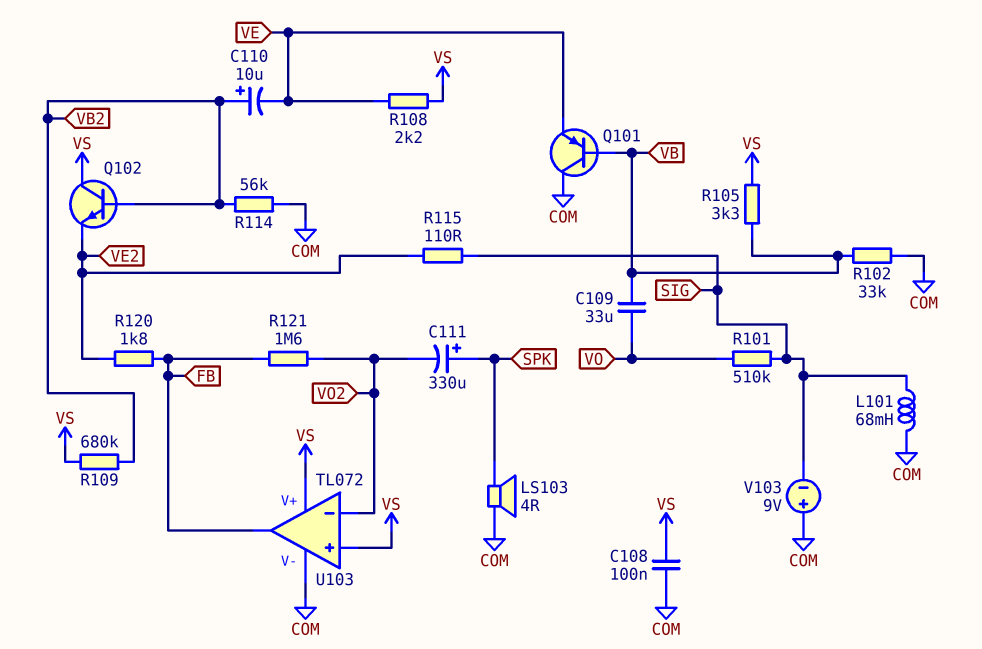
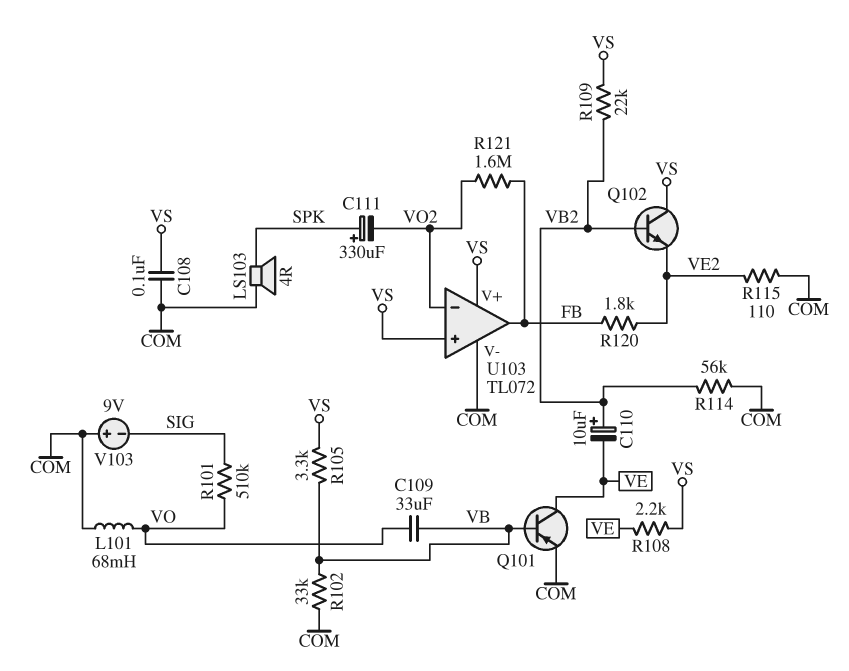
L101: 68mH (COM, SIG) -> 68mH (COM, VO)
Q101: PNP (B VB, C COM, E VE) -> PNP (B VB, C VE, E COM)
R109: 680k (VB2, VS) -> 22k (VB2, VS)
R115: 110 (SIG, VE2) -> 110 (COM, VE2)

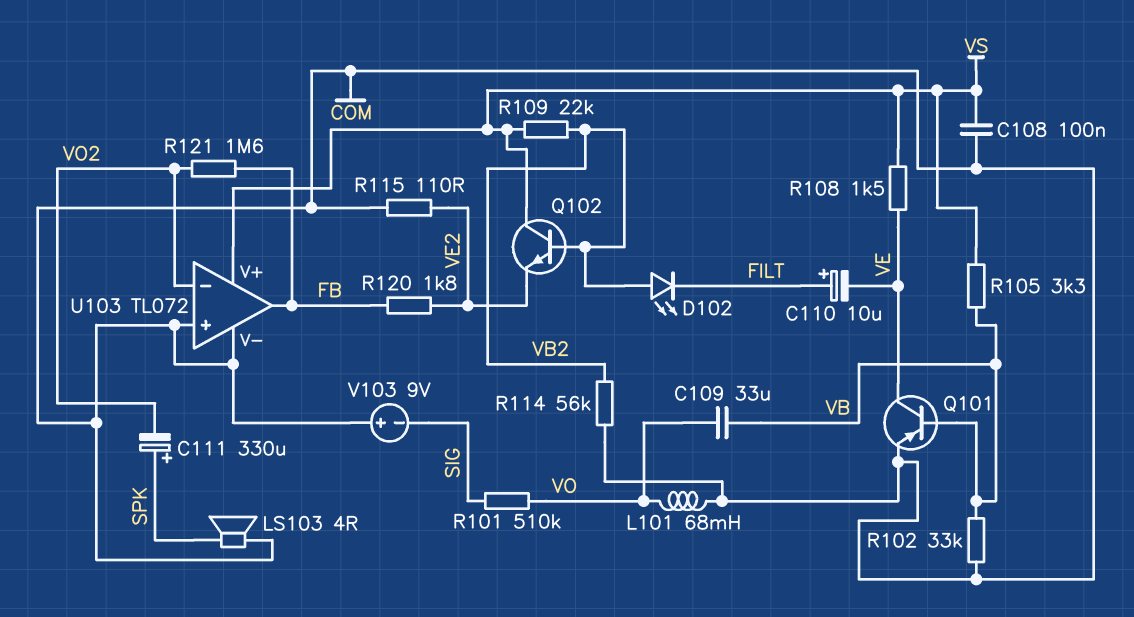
C110: 10uF (plus VB2, minus VE) -> 10uF (plus FILT, minus VE)
D102: none -> LED (A VB2, K FILT)
R108: 2.2k (VE, VS) -> 1.5k (VE, VS)
U103 pin in+: VS -> COM

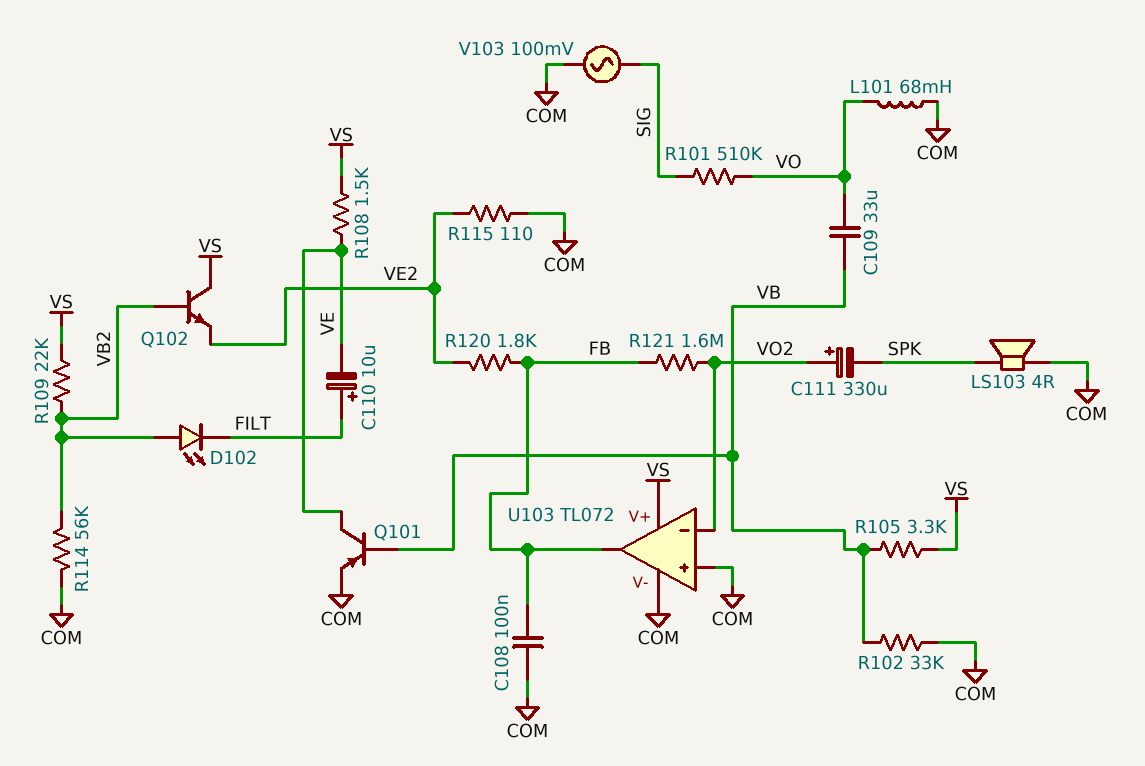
C108: 100nF (COM, VS) -> 100nF (COM, FB)
C111: 330uF (plus SPK, minus VO2) -> 330uF (plus VO2, minus SPK)
V103: 9V (plus COM, minus SIG) -> AC 100mV (COM, SIG)

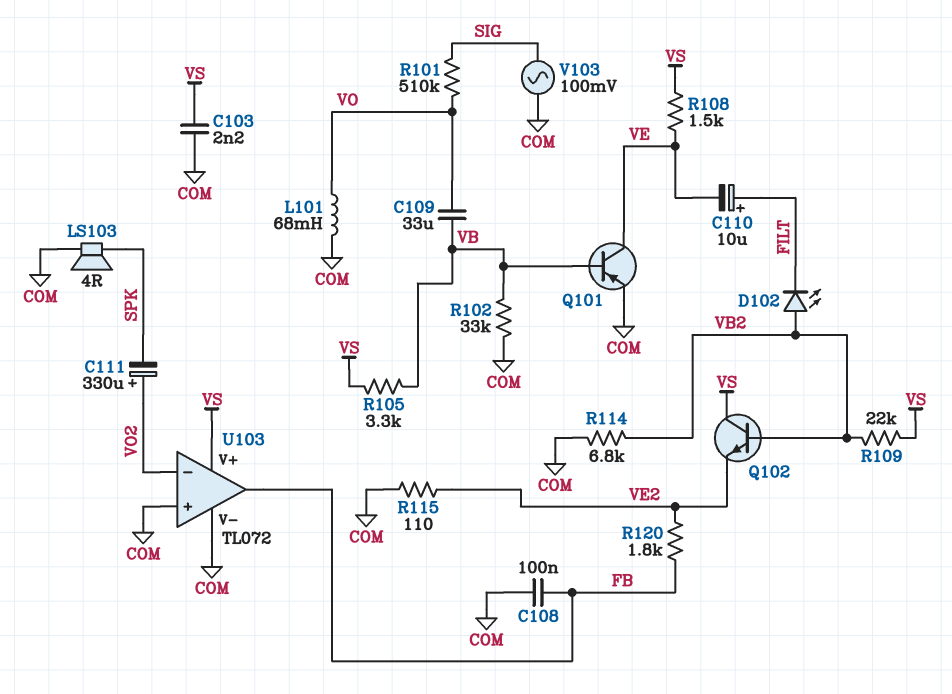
C103: none -> 2.2nF (COM, VS)
R114: 56k (COM, VB2) -> 6.8k (COM, VB2)
R121: 1.6M (FB, VO2) -> none

